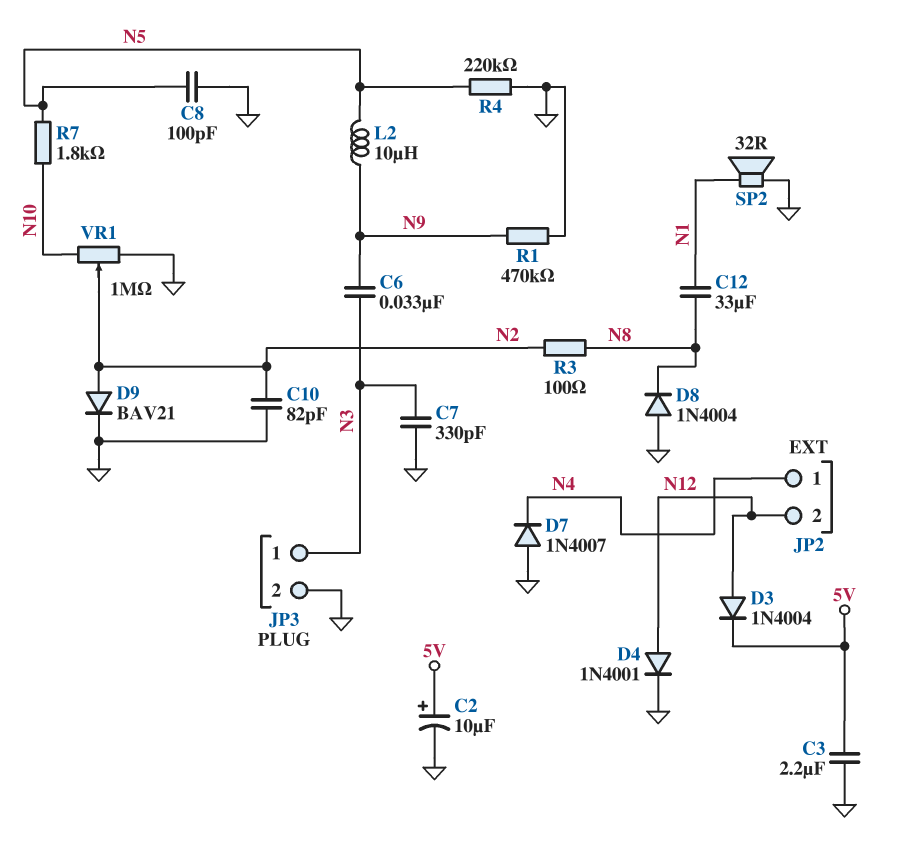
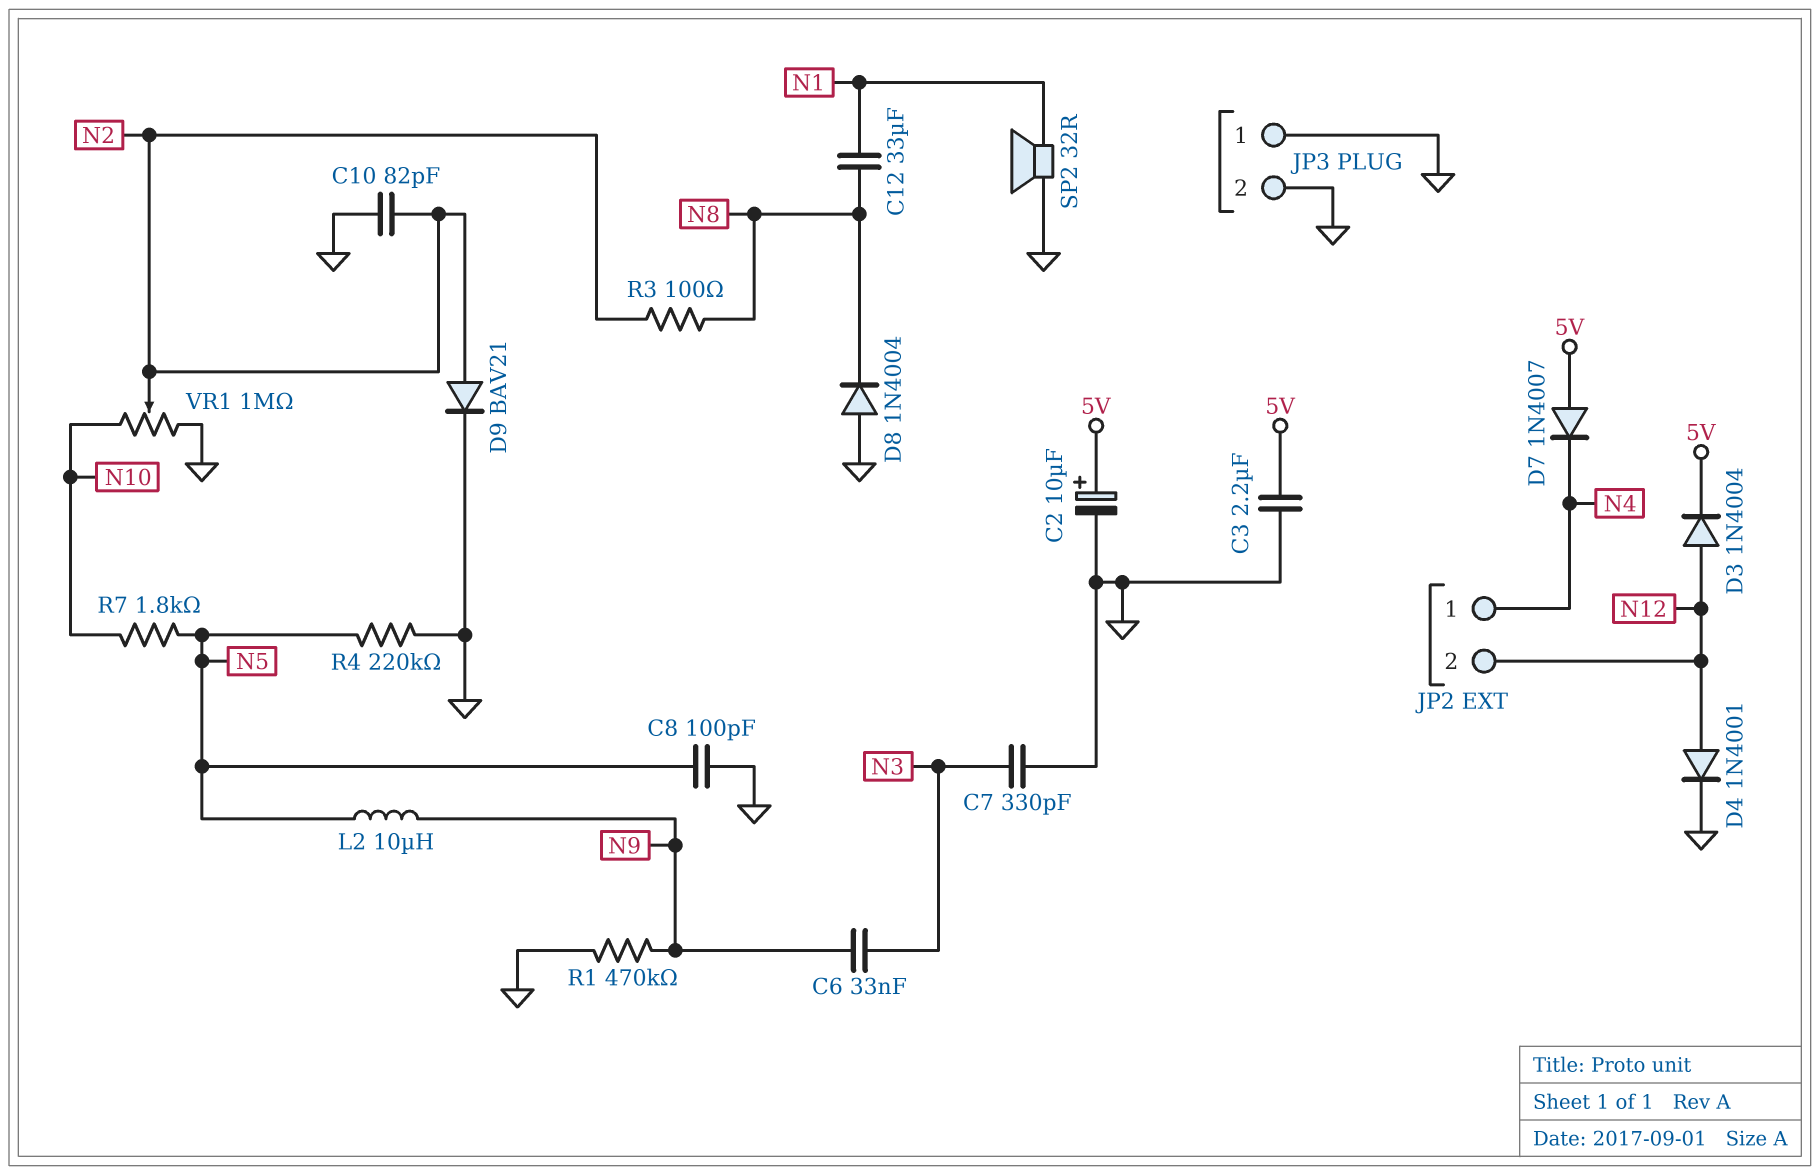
D7: diode 1N4007 (A GND, K N4) -> diode 1N4007 (A 5V, K N4)
JP3 pin 1: N3 -> GND

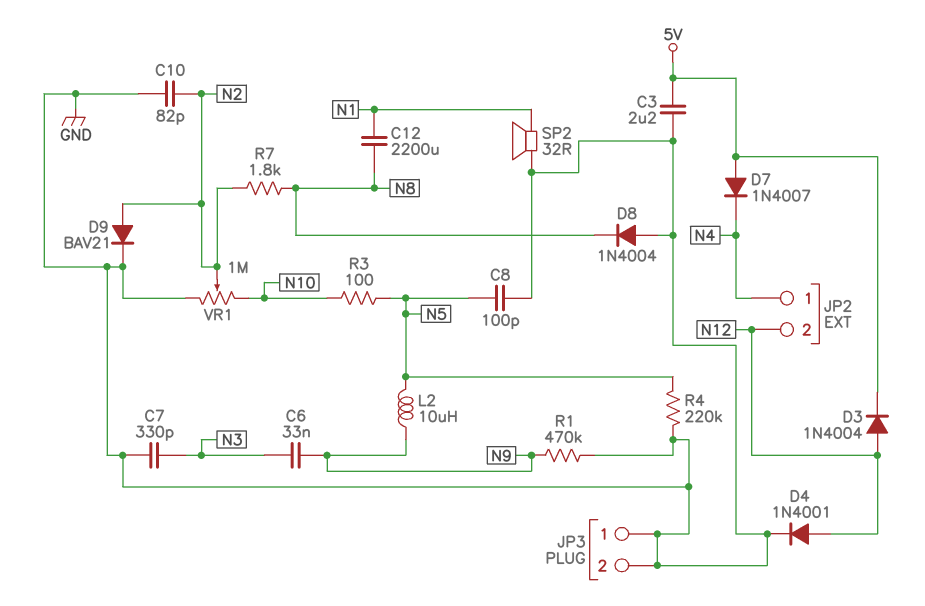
C2: 10uF (plus 5V, minus GND) -> none
C12: 33uF (N1, N8) -> 2200uF (N1, N8)
R3: 100 (N2, N8) -> 100 (N5, N10)
R7: 1.8k (N5, N10) -> 1.8k (N2, N8)

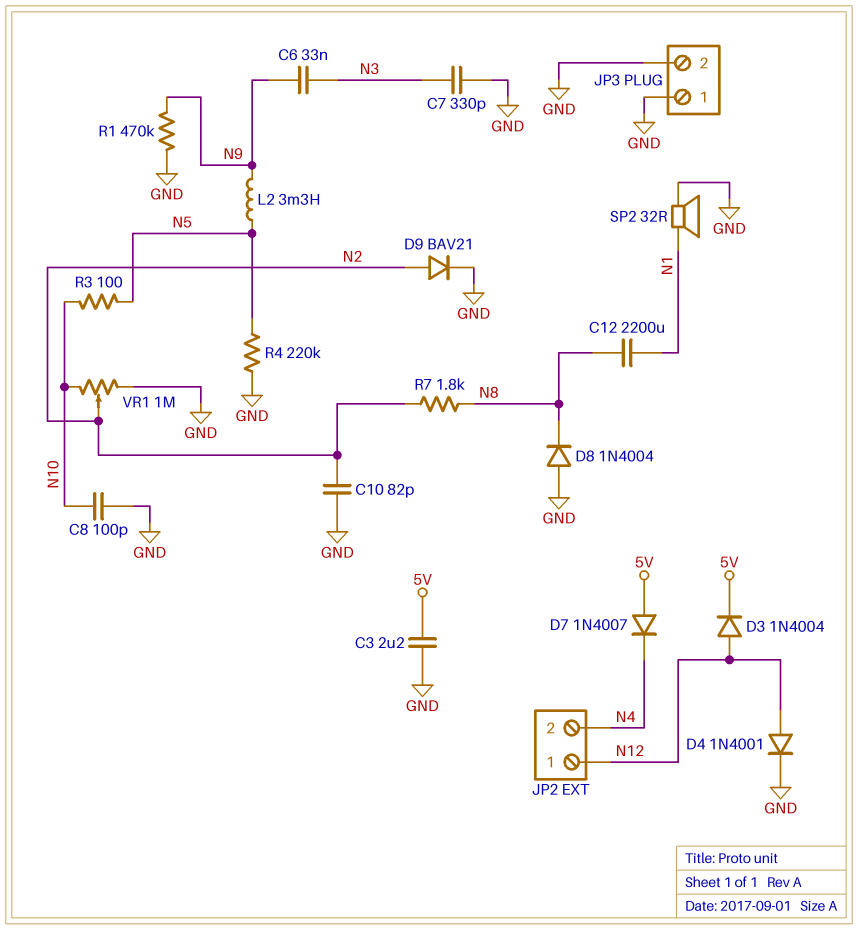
C8: 100pF (GND, N5) -> 100pF (GND, N10)
JP2 pin 1: N4 -> N12
JP2 pin 2: N12 -> N4
L2: 10uH (N5, N9) -> 3.3mH (N5, N9)

